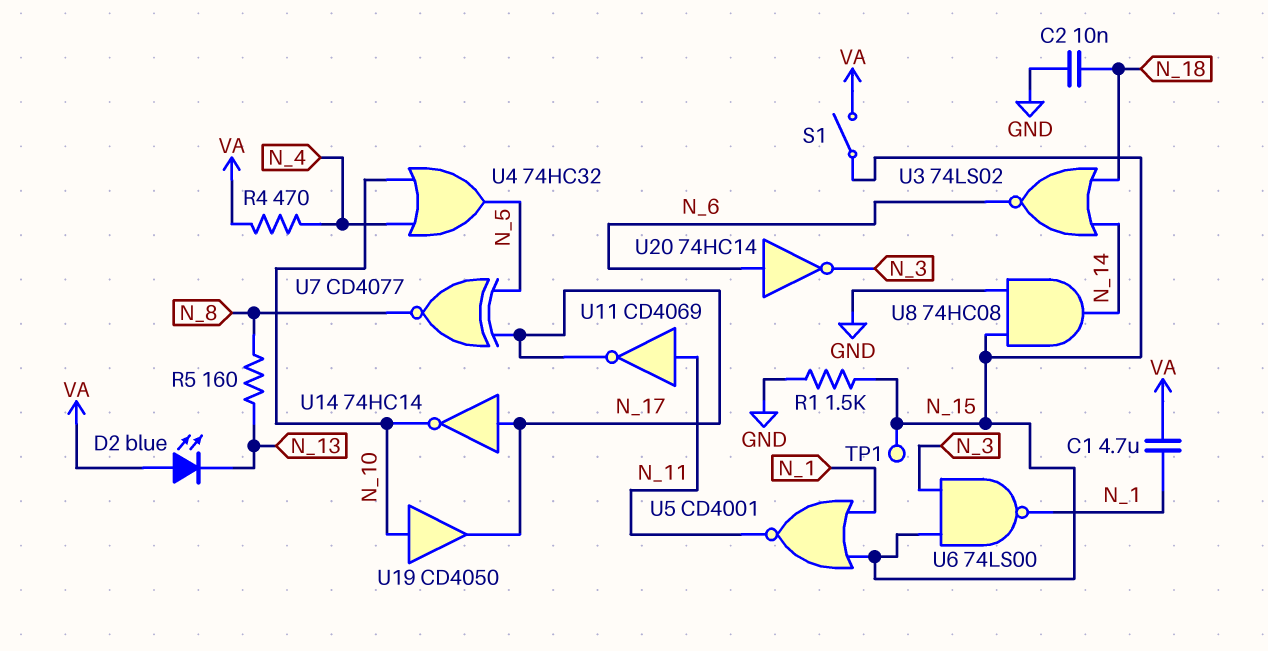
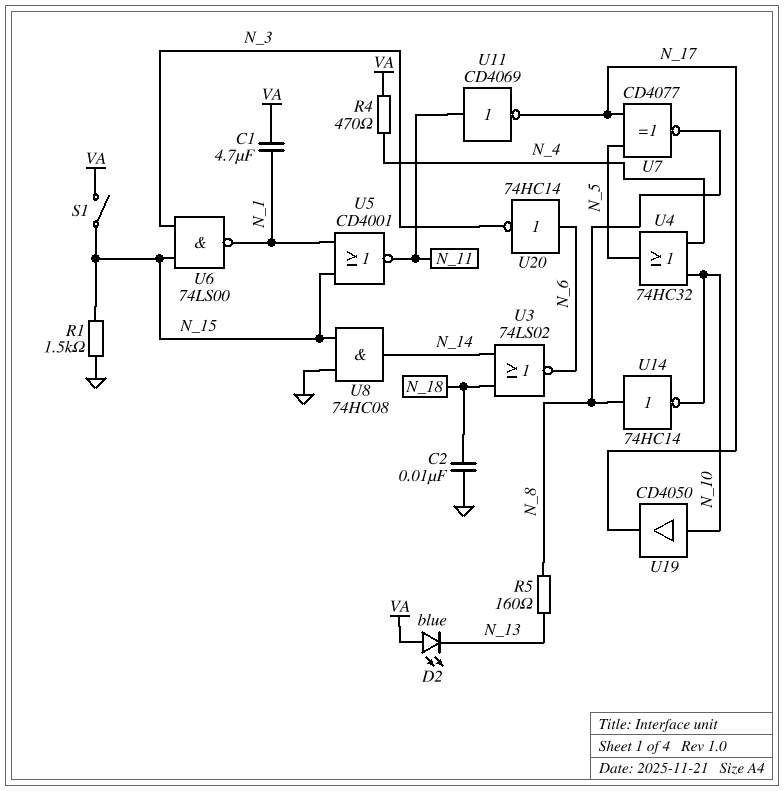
TP1: test point (N_15) -> none
U14: NOT 74HC14 (in N_17, out N_10) -> NOT 74HC14 (in N_8, out N_10)

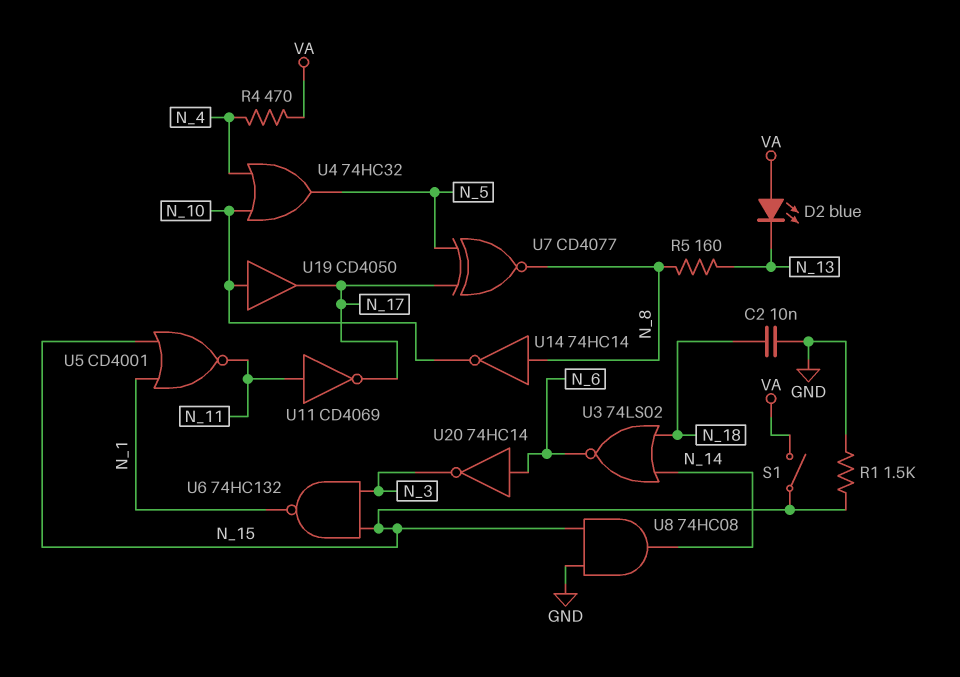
C1: 4.7uF (N_1, VA) -> none
U6: NAND 74LS00 (in N_3, in N_15, out N_1) -> NAND 74HC132 (in N_3, in N_15, out N_1)

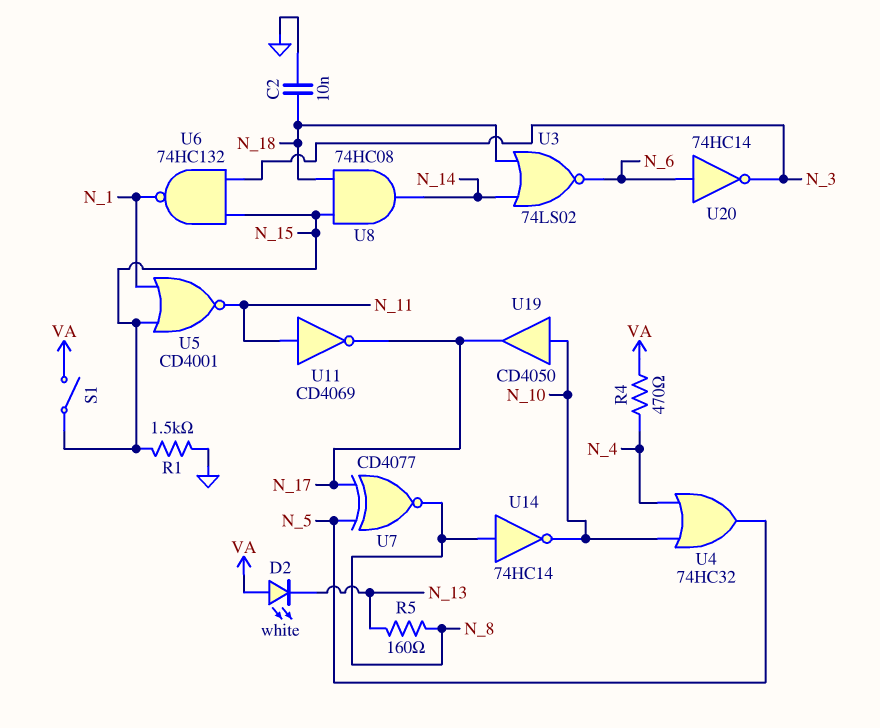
D2: LED blue (A VA, K N_13) -> LED white (A VA, K N_13)
U8: AND 74HC08 (in GND, in N_15, out N_14) -> AND 74HC08 (in N_15, in N_18, out N_14)

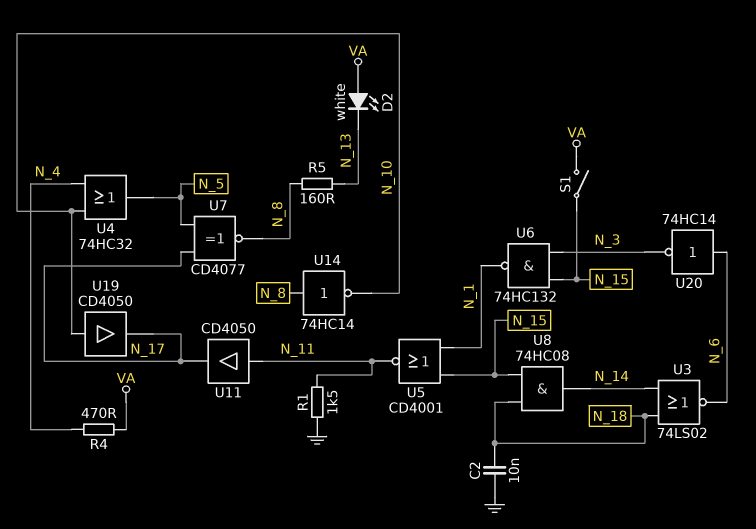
R1: 1.5k (GND, N_15) -> 1.5k (GND, N_11)
U11: NOT CD4069 (in N_11, out N_17) -> buffer CD4050 (in N_11, out N_17)

